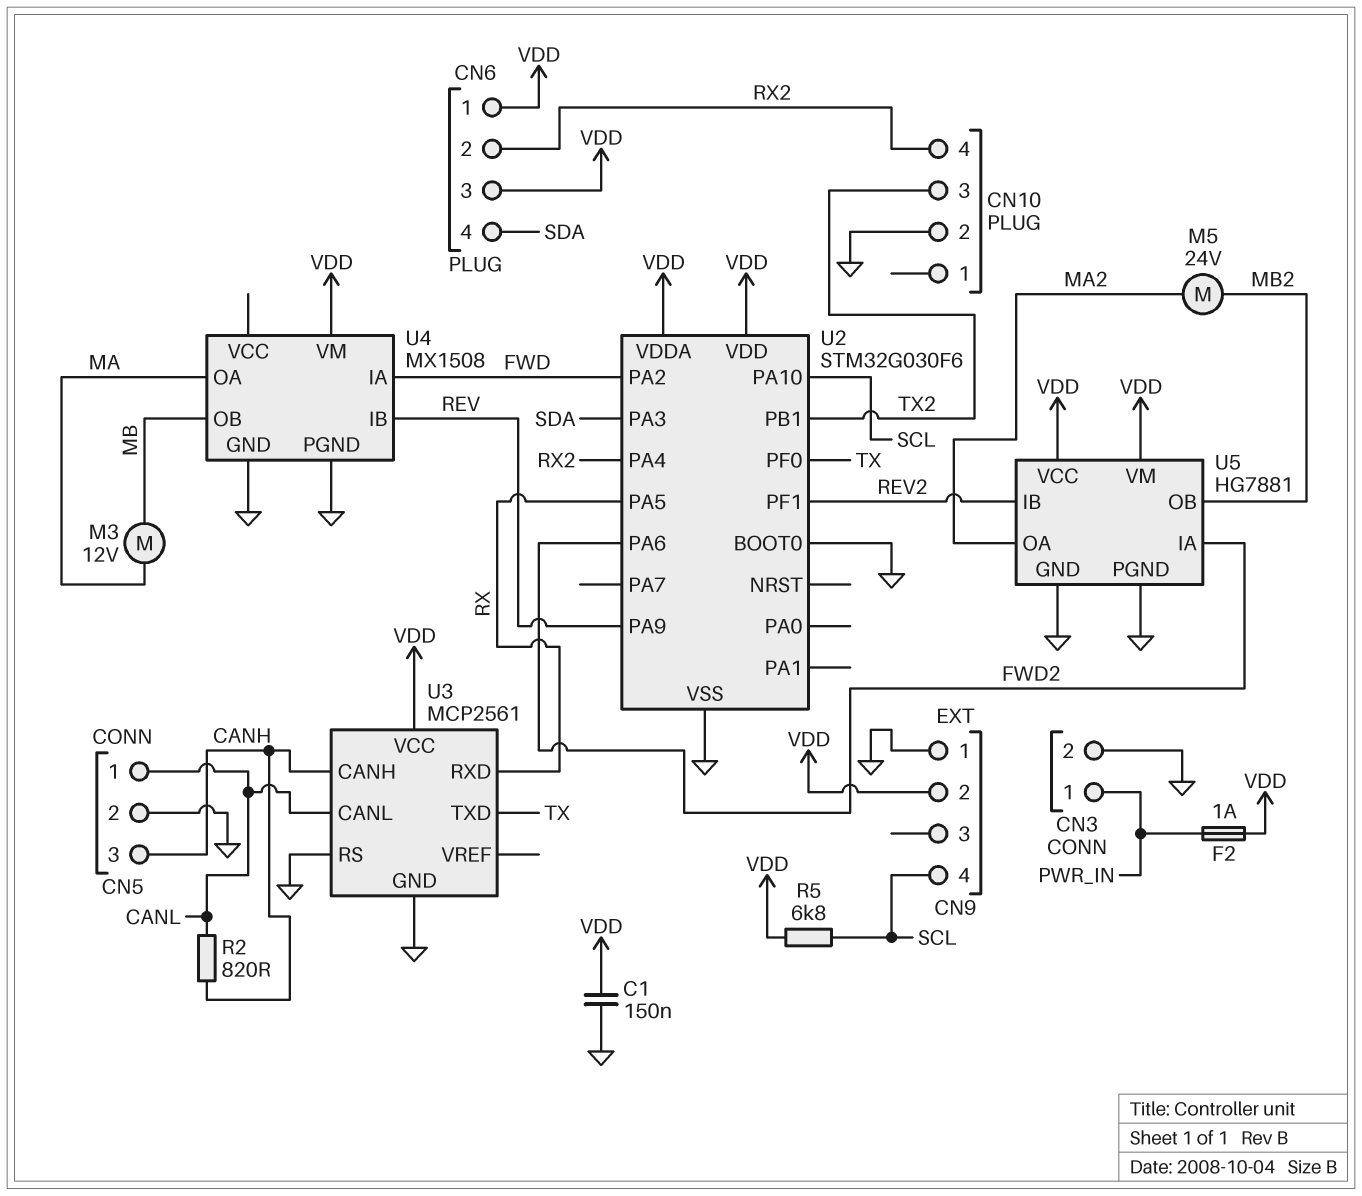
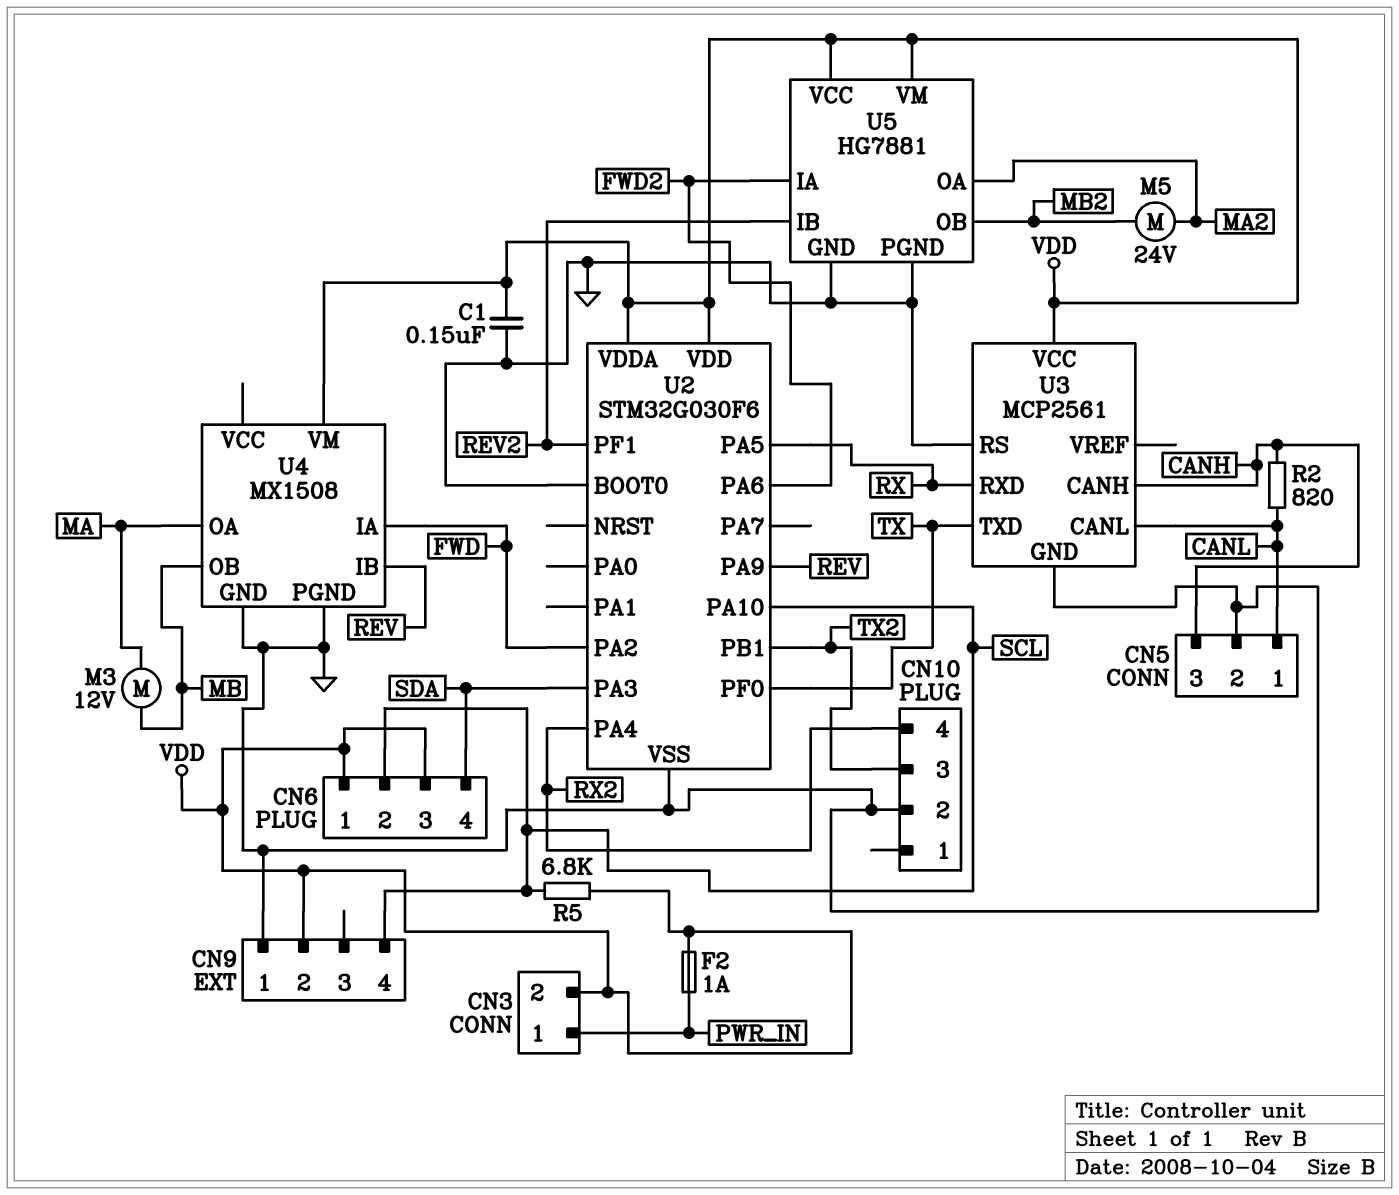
CN3 pin 2: GND -> VDD
CN6 pin 2: RX2 -> SCL

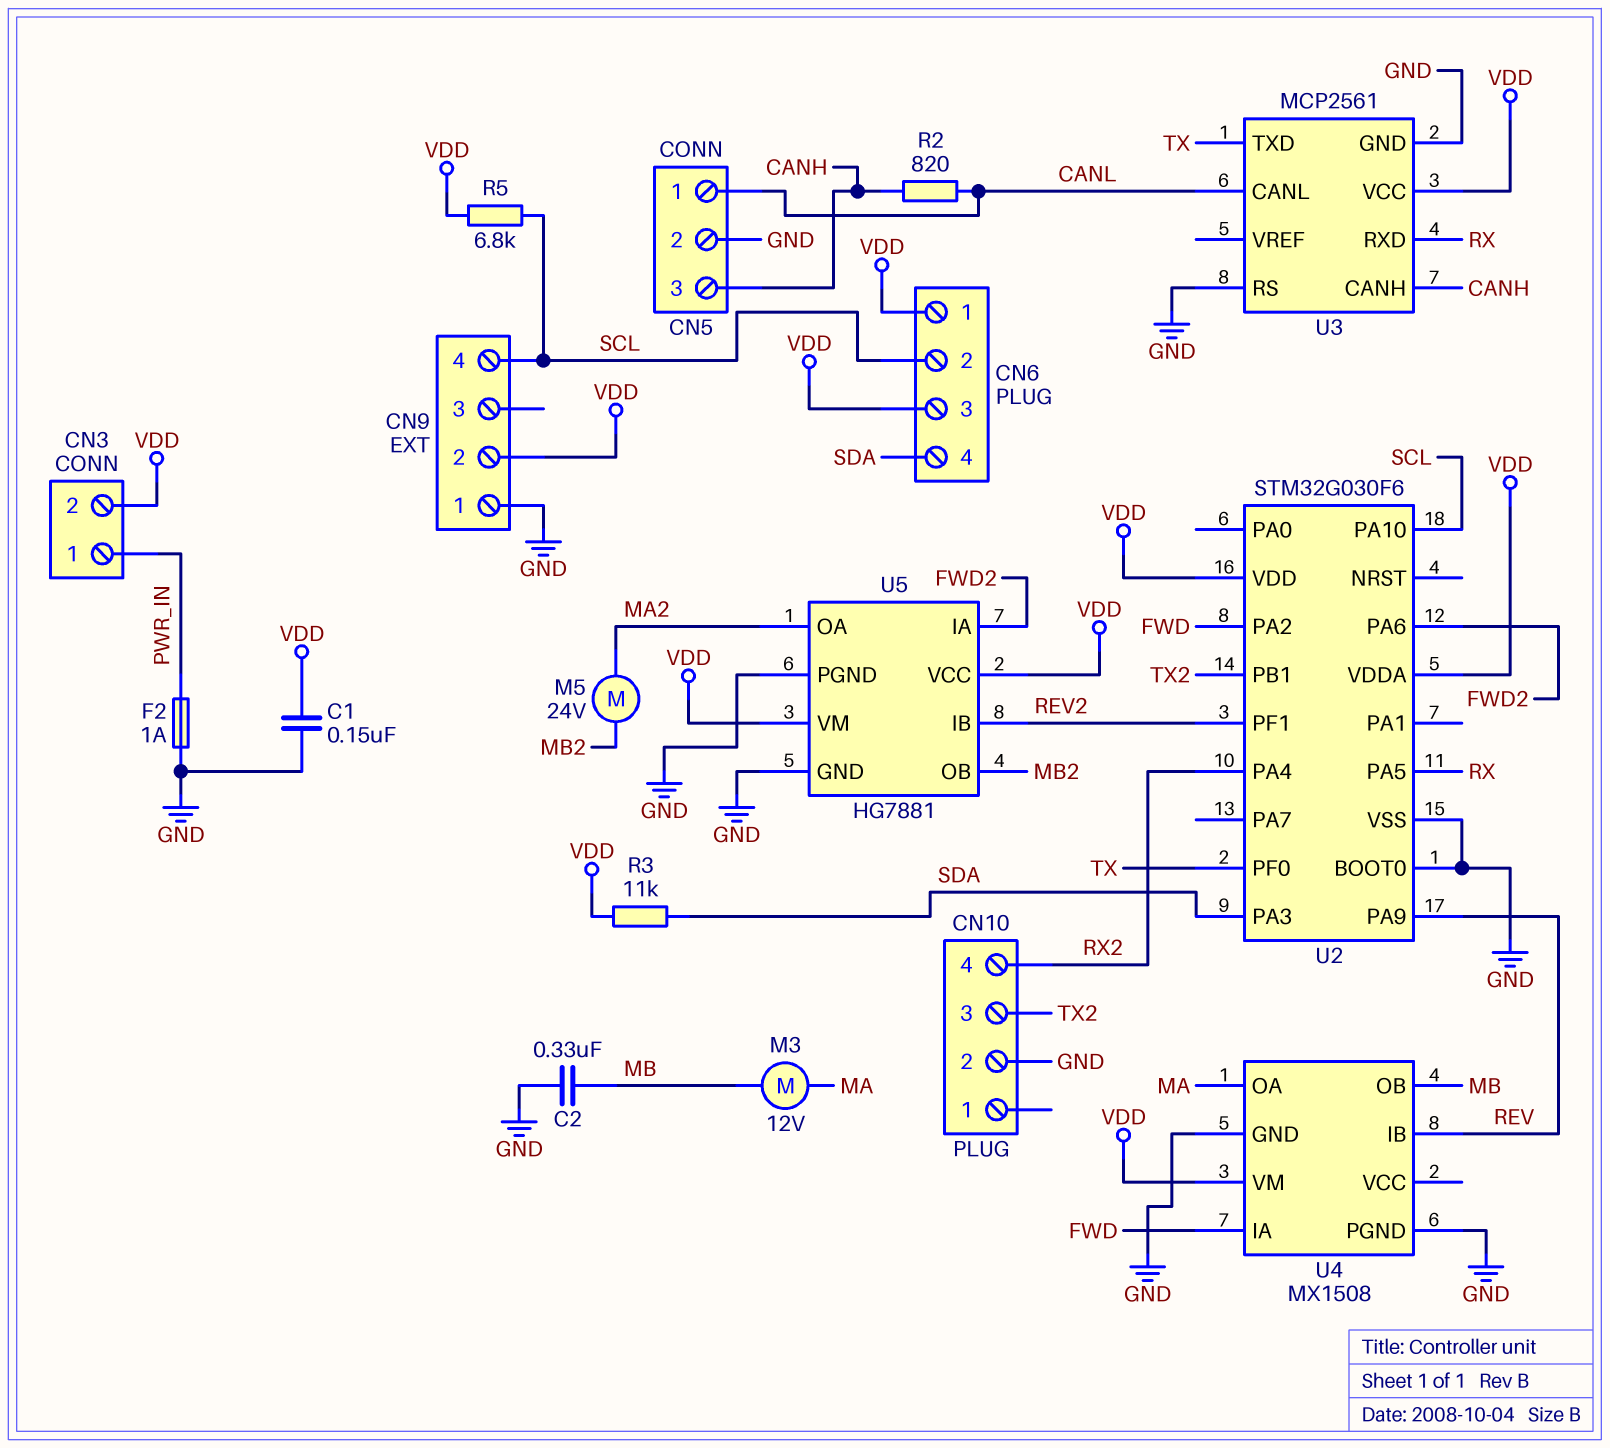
C2: none -> 330nF (GND, MB)
F2: 1A (PWR_IN, VDD) -> 1A (GND, PWR_IN)
R3: none -> 11k (SDA, VDD)

